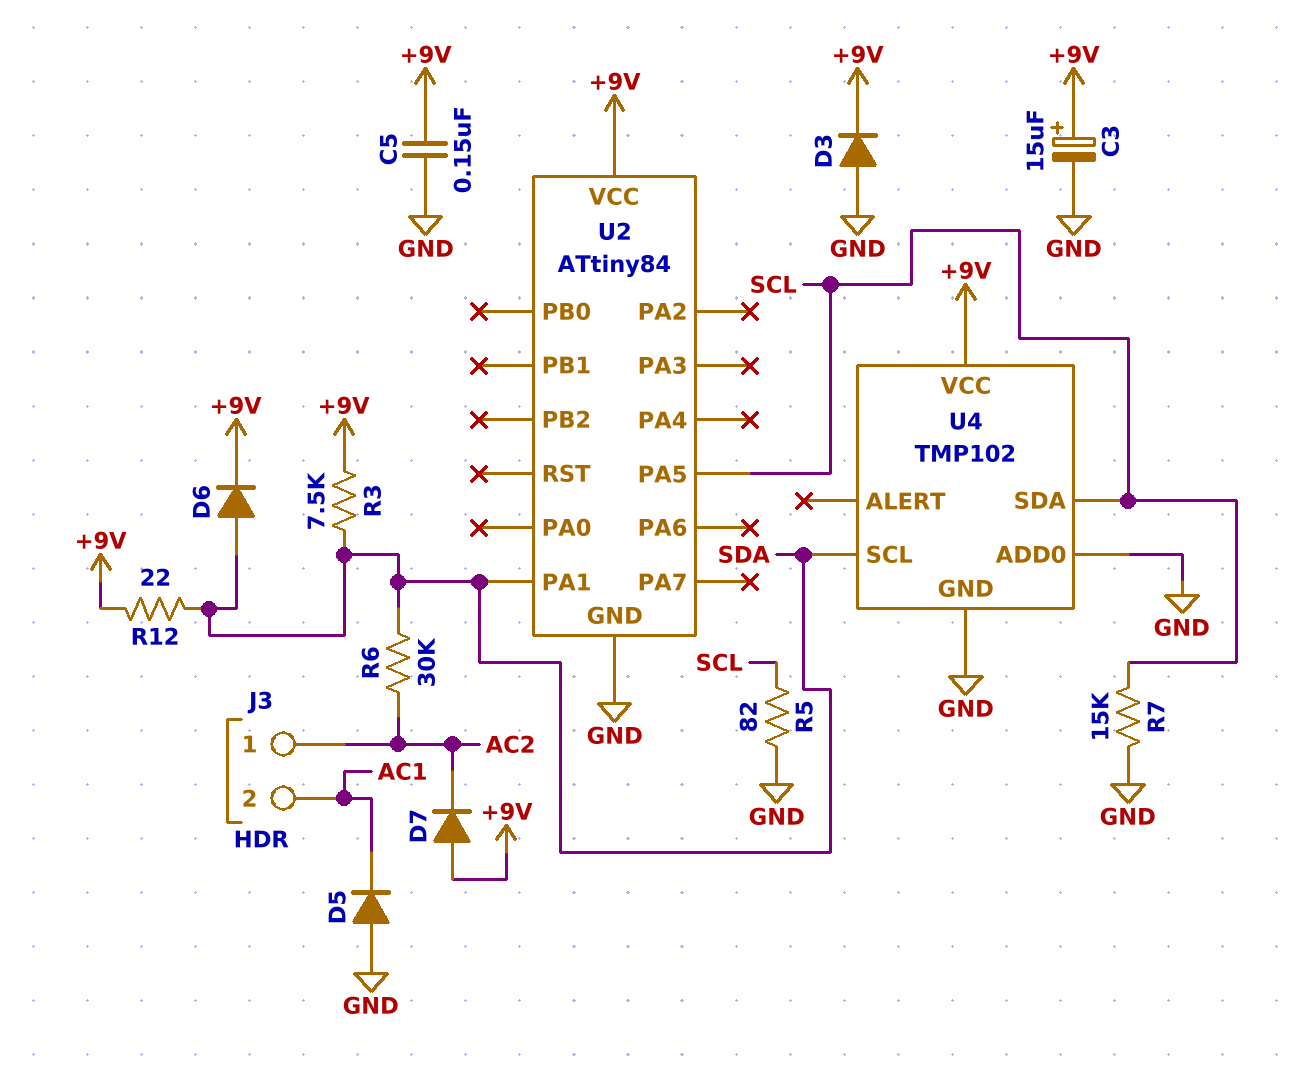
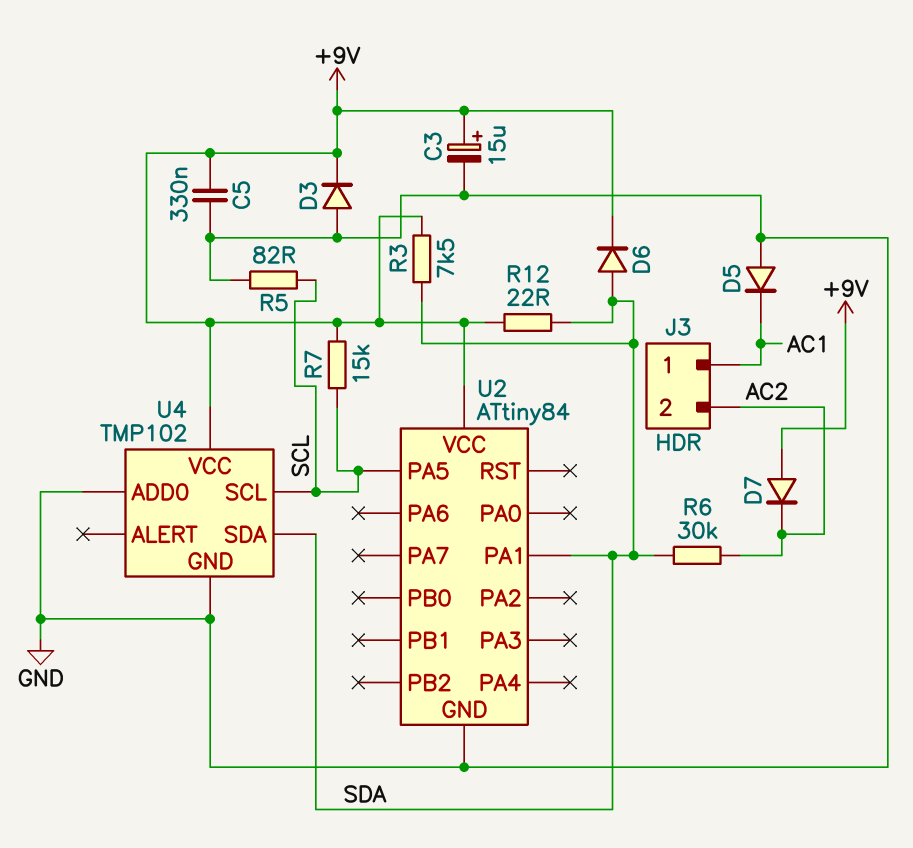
C5: 150nF (+9V, GND) -> 330nF (+9V, GND)
J3 pin 1: AC2 -> AC1
J3 pin 2: AC1 -> AC2
R7: 15k (GND, SCL) -> 15k (+9V, SCL)
U4 pin SCL: SDA -> SCL
U4 pin SDA: SCL -> SDA

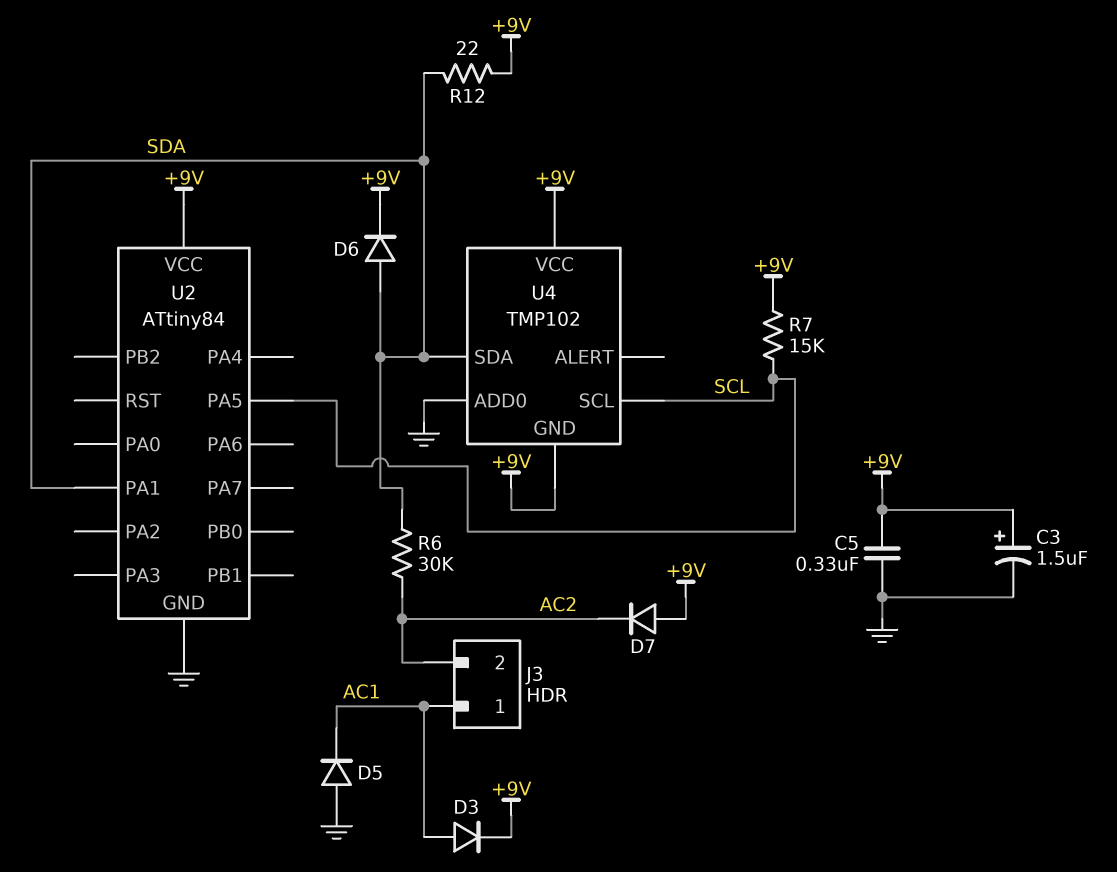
C3: 15uF (plus +9V, minus GND) -> 1.5uF (plus +9V, minus GND)
D3: diode (A GND, K +9V) -> diode (A AC1, K +9V)
R3: 7.5k (+9V, SDA) -> none
R5: 82 (GND, SCL) -> none
U4 pin GND: GND -> +9V

